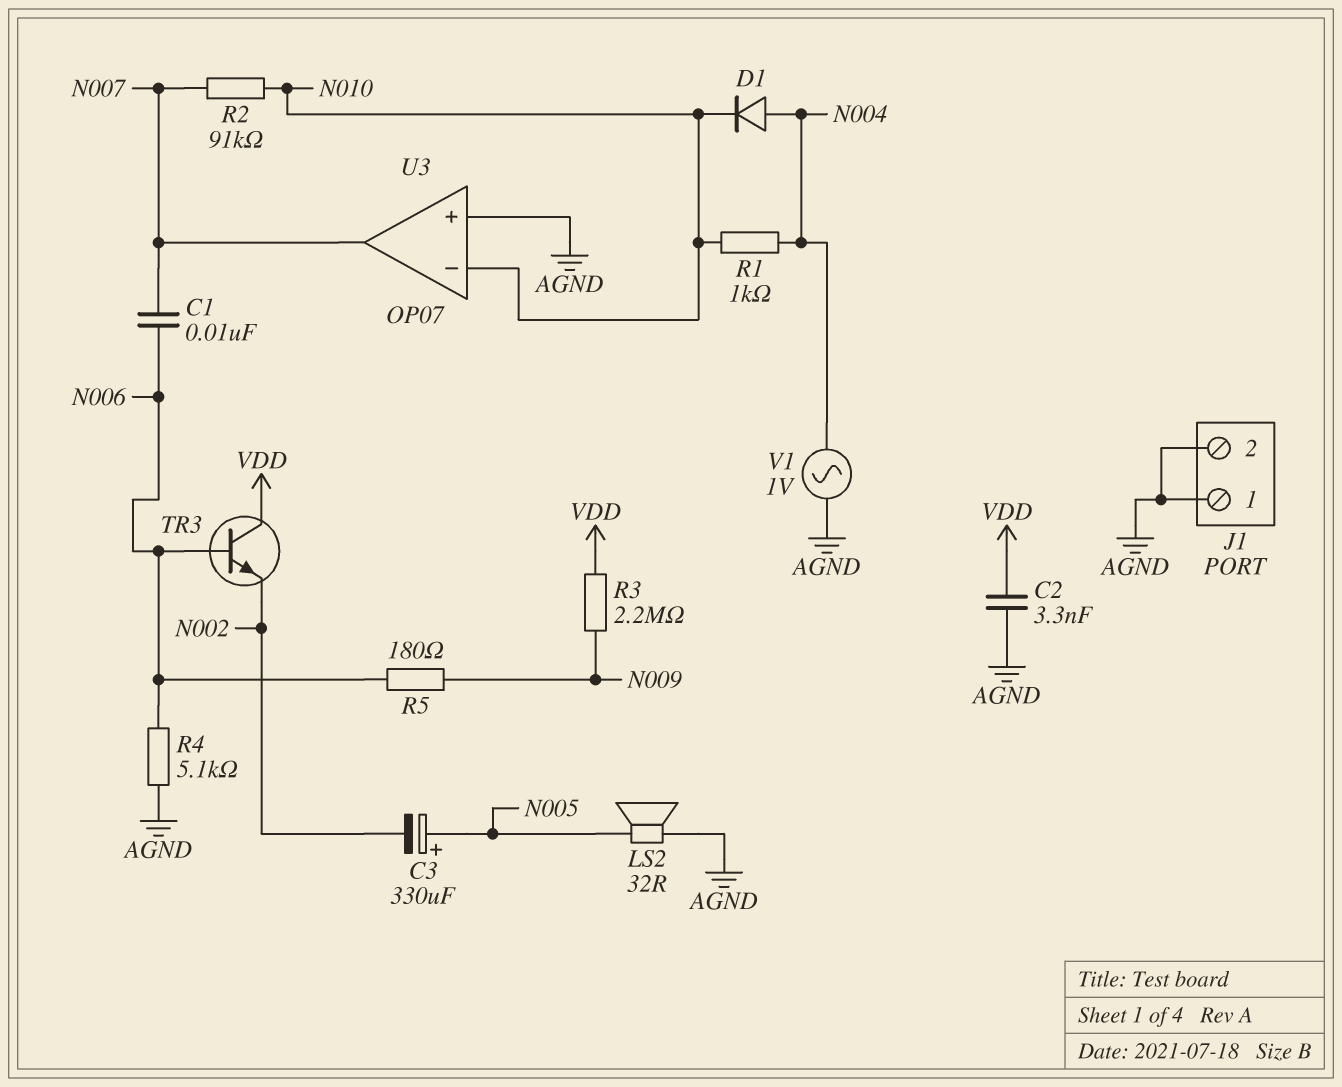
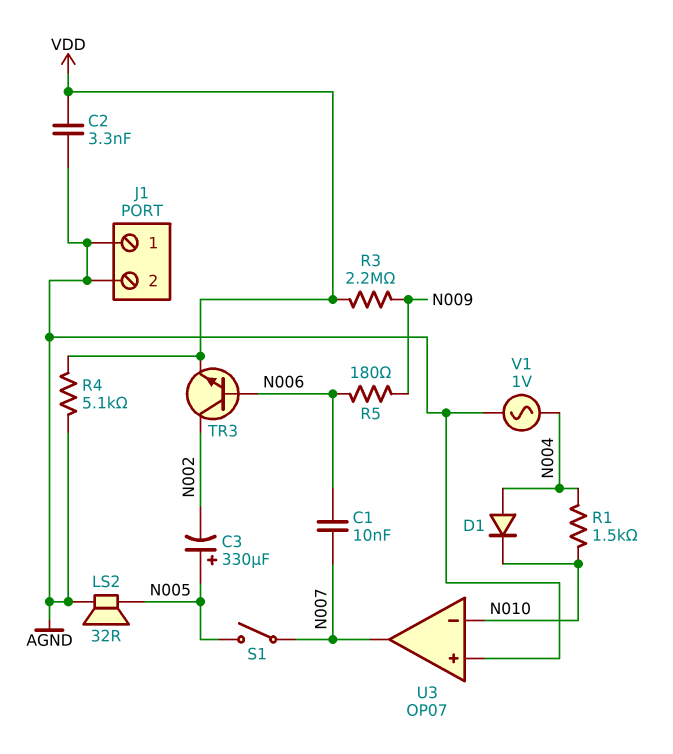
R1: 1k (N004, N010) -> 1.5k (N004, N010)
R2: 91k (N007, N010) -> none
R4: 5.1k (AGND, N006) -> 5.1k (AGND, VDD)
S1: none -> switch (N005, N007)
TR3: NPN (B N006, C VDD, E N002) -> NPN (B N006, C N002, E VDD)

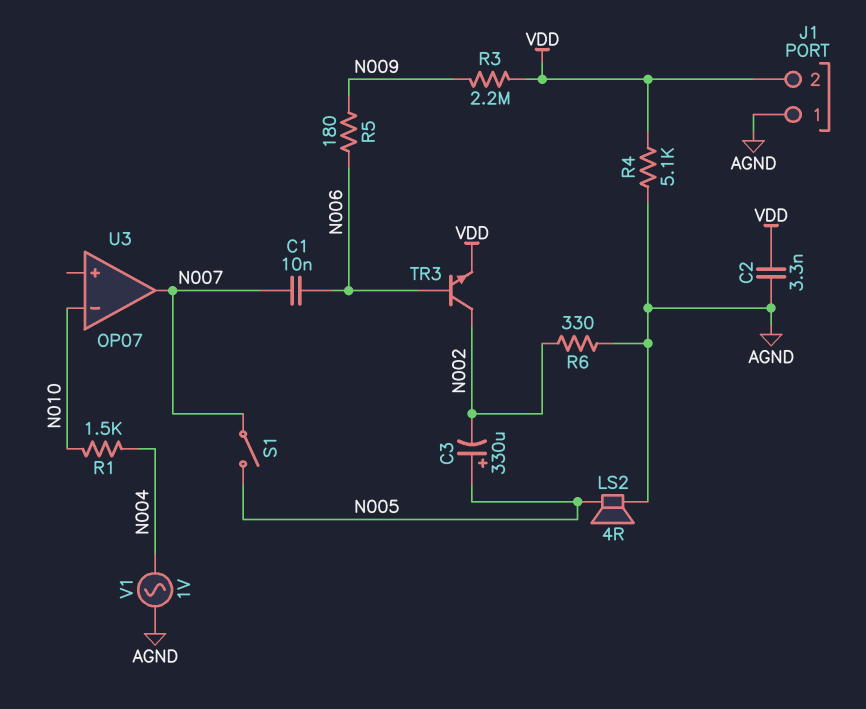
D1: diode (A N004, K N010) -> none
J1 pin 2: AGND -> VDD
LS2: speaker 32R (AGND, N005) -> speaker 4R (AGND, N005)
R6: none -> 330 (AGND, N002)
U3 pin in+: AGND -> none

